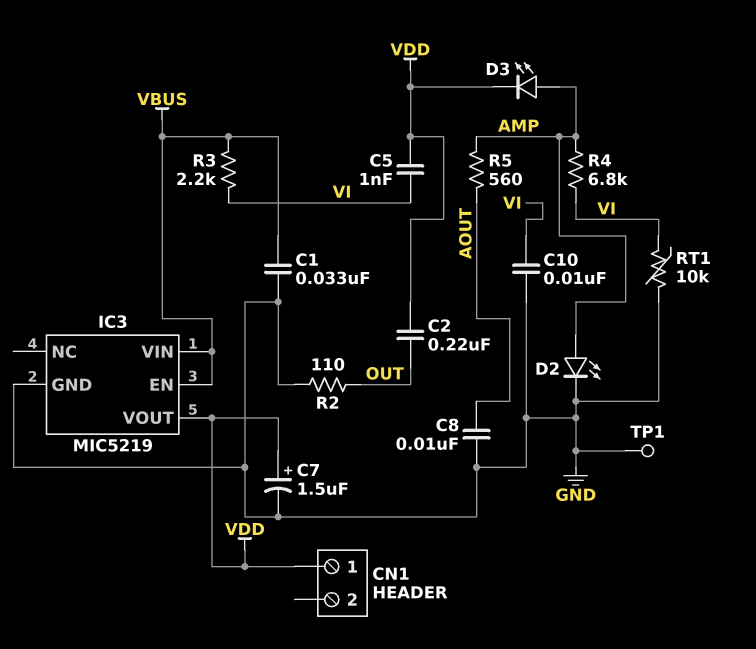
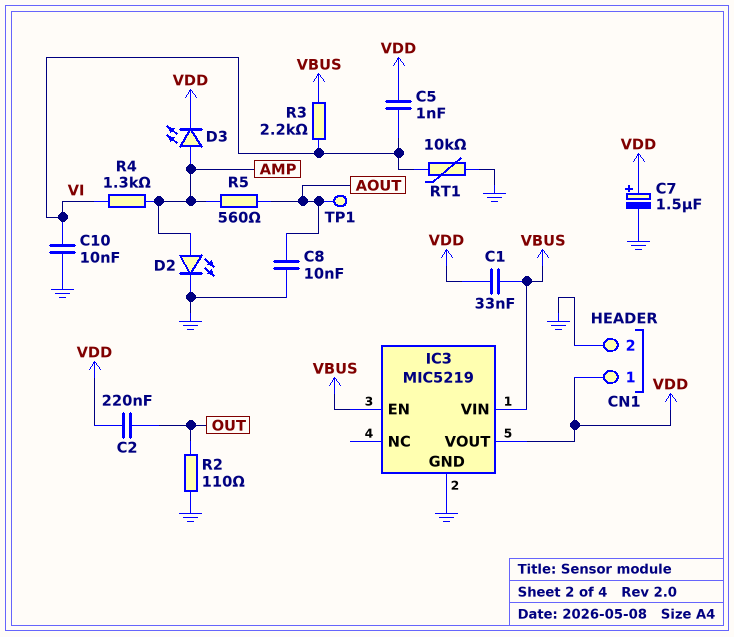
C1: 33nF (GND, VBUS) -> 33nF (VBUS, VDD)
CN1 pin 2: none -> GND
R4: 6.8k (AMP, VI) -> 1.3k (AMP, VI)
TP1: test point (GND) -> test point (AOUT)

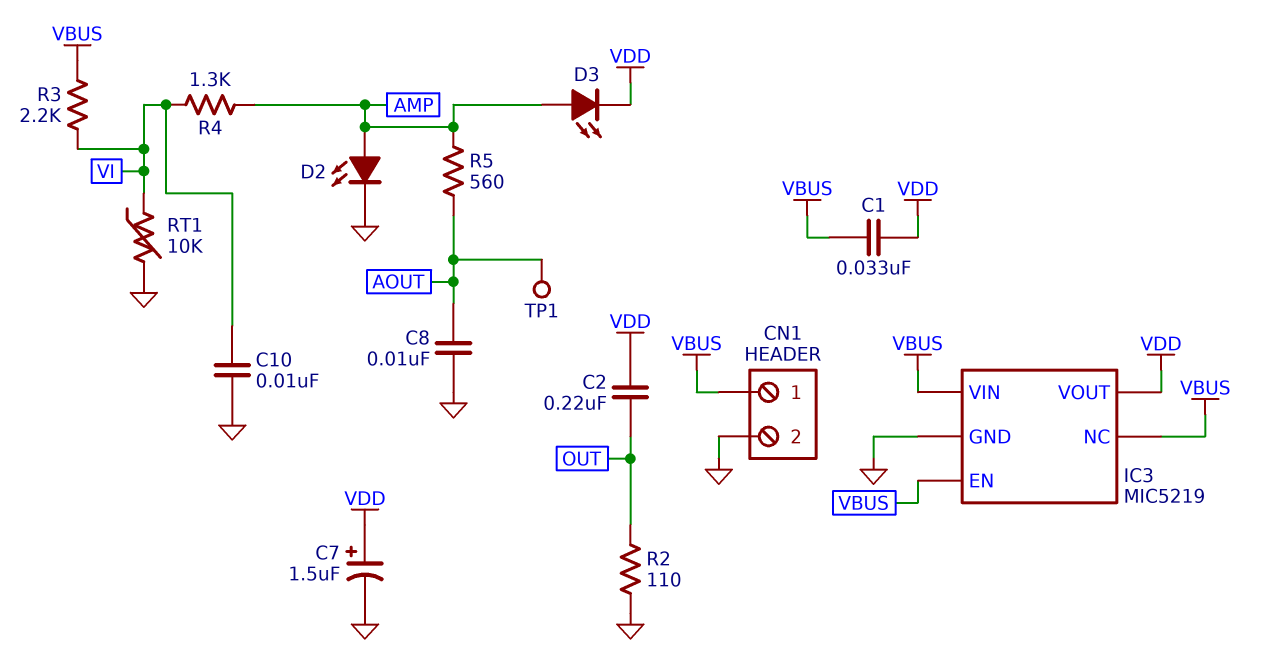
C5: 1nF (VDD, VI) -> none
CN1 pin 1: VDD -> VBUS
IC3 pin NC: none -> VBUS

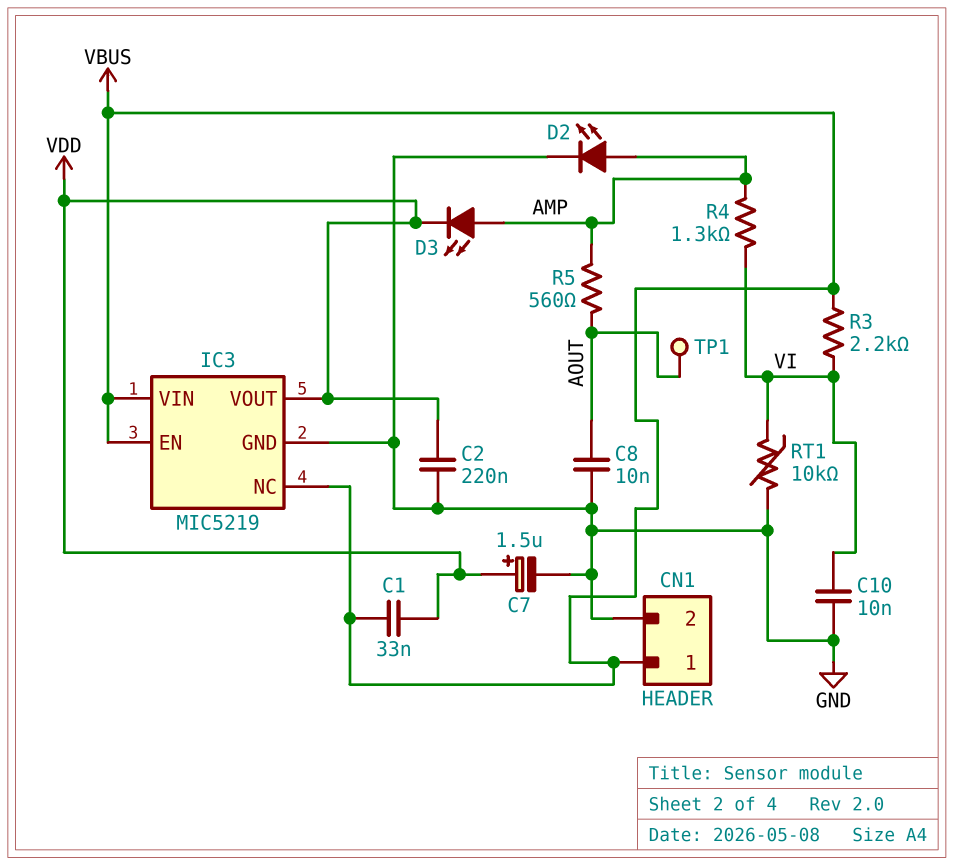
C2: 220nF (OUT, VDD) -> 220nF (GND, VDD)
R2: 110 (GND, OUT) -> none

